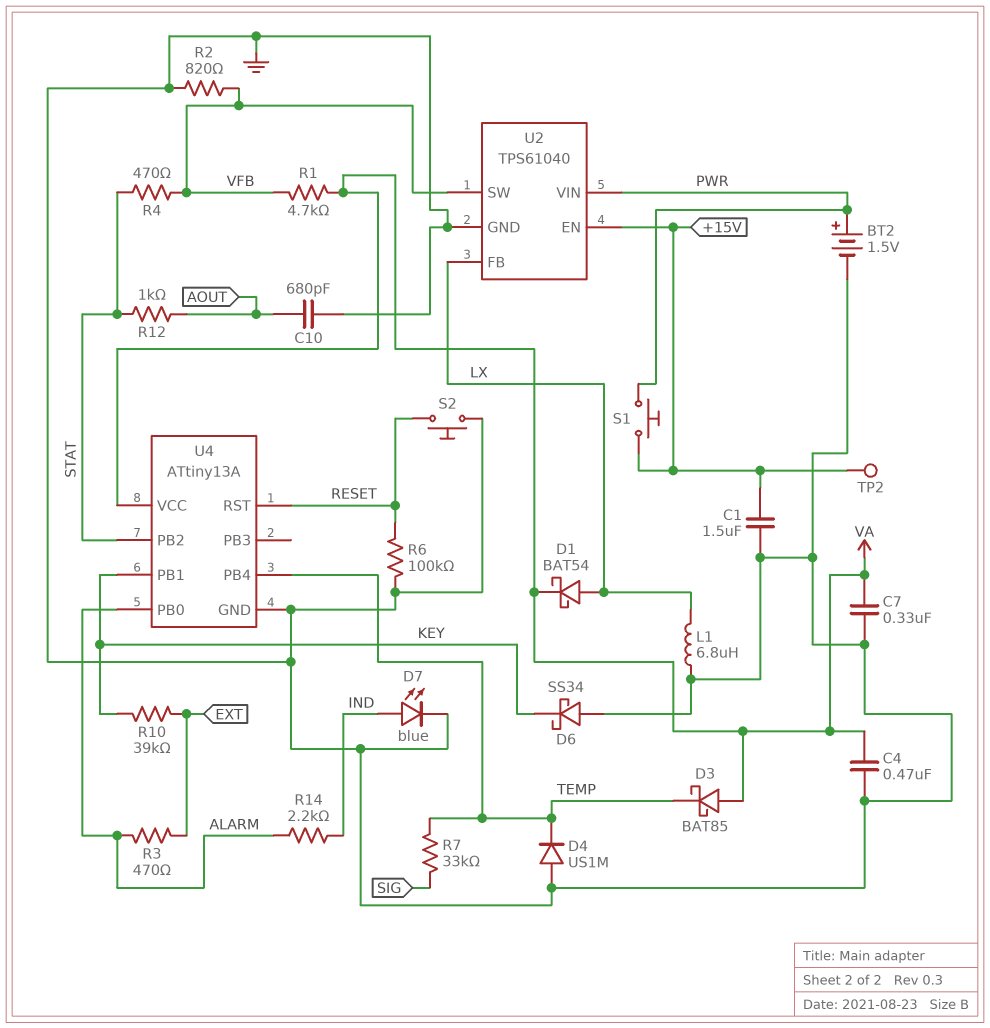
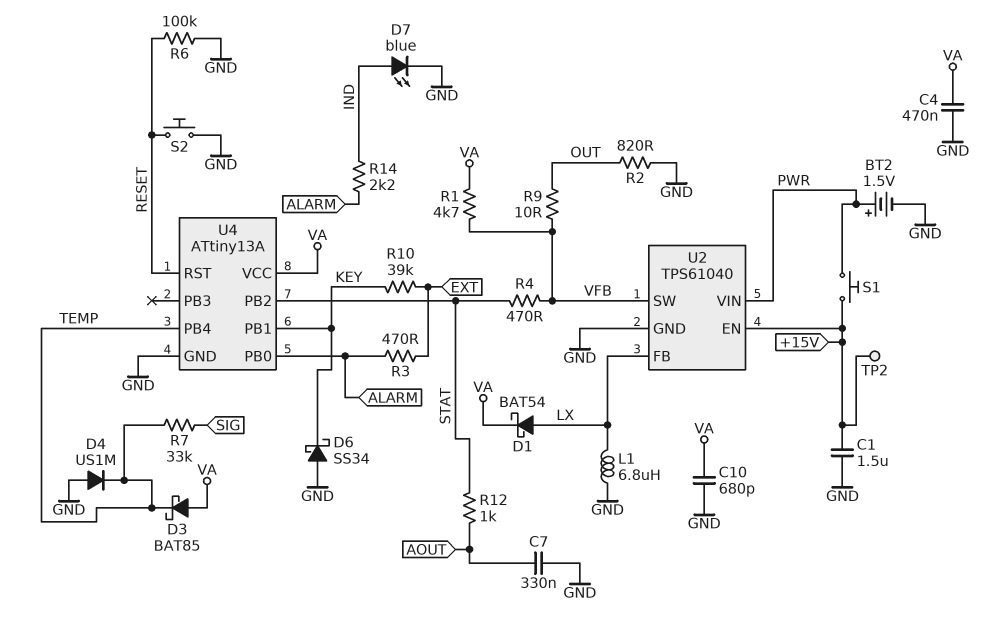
C7: 330nF (GND, VA) -> 330nF (AOUT, GND)
C10: 680pF (AOUT, GND) -> 680pF (GND, VA)
R2: 820 (GND, VFB) -> 820 (GND, OUT)
R9: none -> 10 (OUT, VFB)

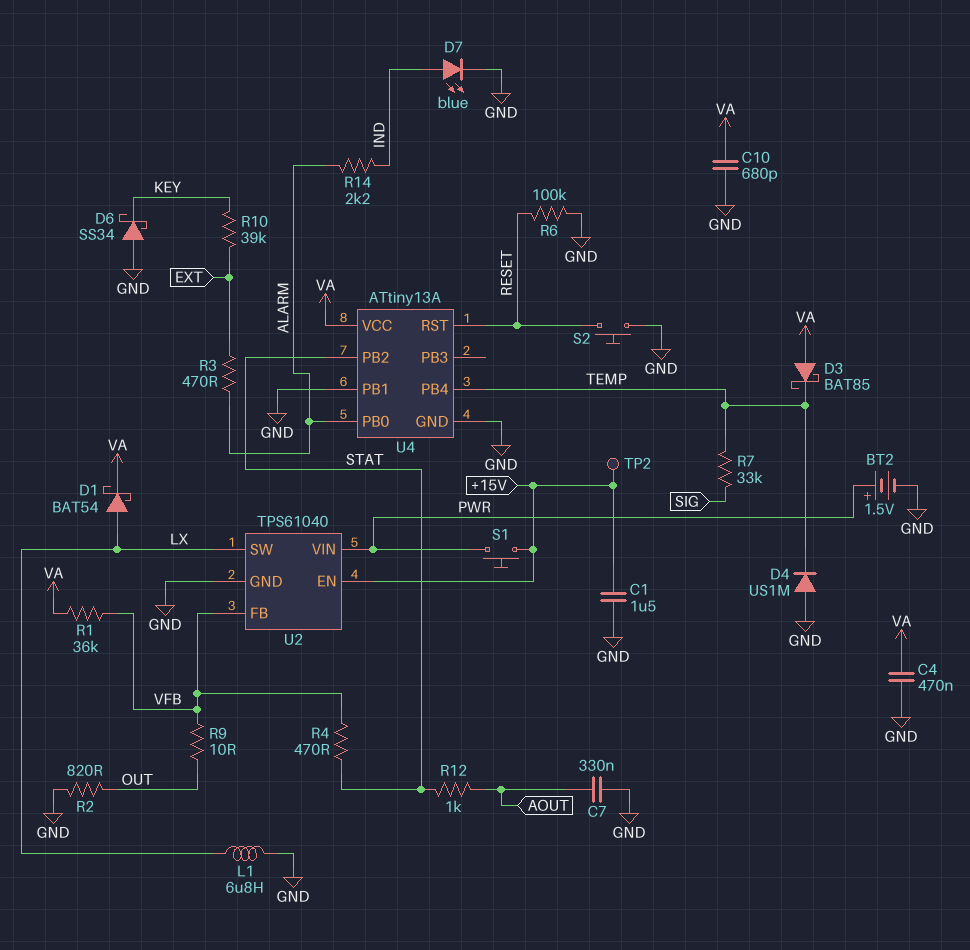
R1: 4.7k (VA, VFB) -> 36k (VA, VFB)
U2 pin FB: LX -> VFB
U2 pin SW: VFB -> LX
U4 pin PB1: KEY -> GND

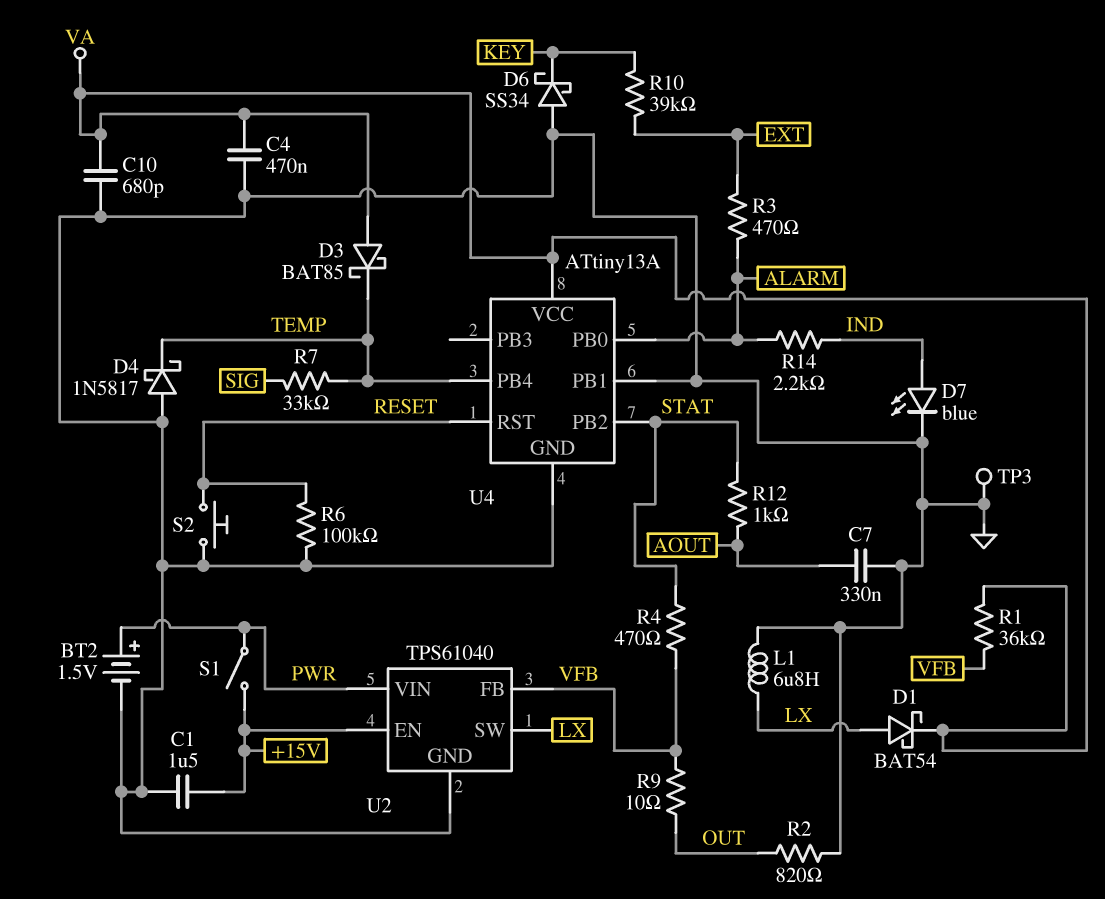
D4: diode US1M (A GND, K TEMP) -> schottky 1N5817 (A GND, K TEMP)
S1: button (+15V, PWR) -> switch (+15V, PWR)
TP2: test point (+15V) -> none
TP3: none -> test point (GND)

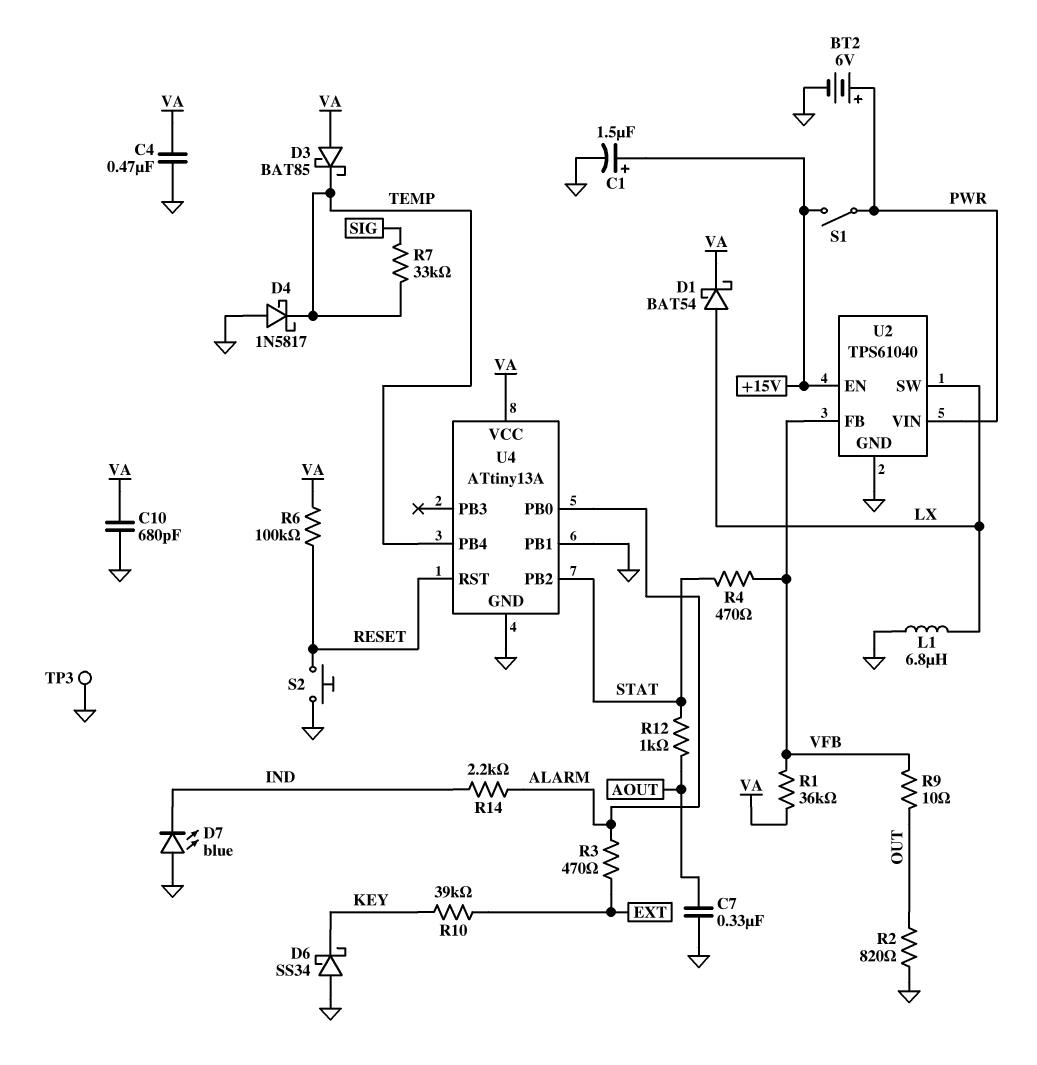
BT2: 1.5V (plus PWR, minus GND) -> 6V (plus PWR, minus GND)
C1: 1.5uF (+15V, GND) -> 1.5uF (plus +15V, minus GND)
D7: LED blue (A IND, K GND) -> LED blue (A GND, K IND)
R6: 100k (GND, RESET) -> 100k (RESET, VA)

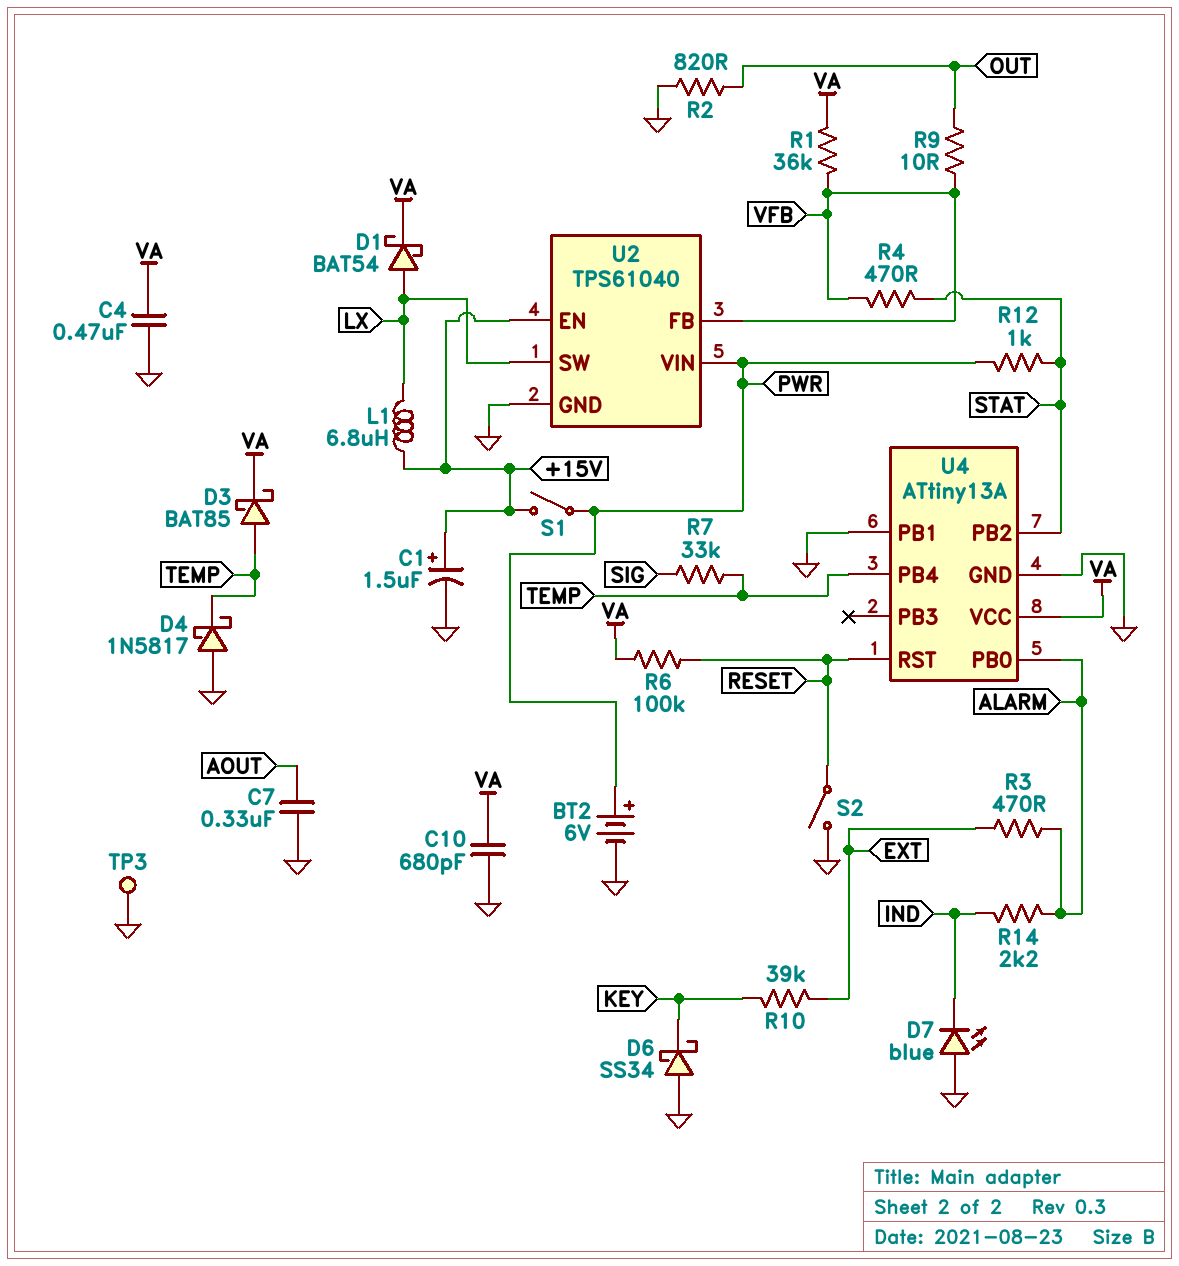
D3: schottky BAT85 (A VA, K TEMP) -> schottky BAT85 (A TEMP, K VA)
L1: 6.8uH (GND, LX) -> 6.8uH (+15V, LX)
R12: 1k (AOUT, STAT) -> 1k (PWR, STAT)
S2: button (GND, RESET) -> switch (GND, RESET)

